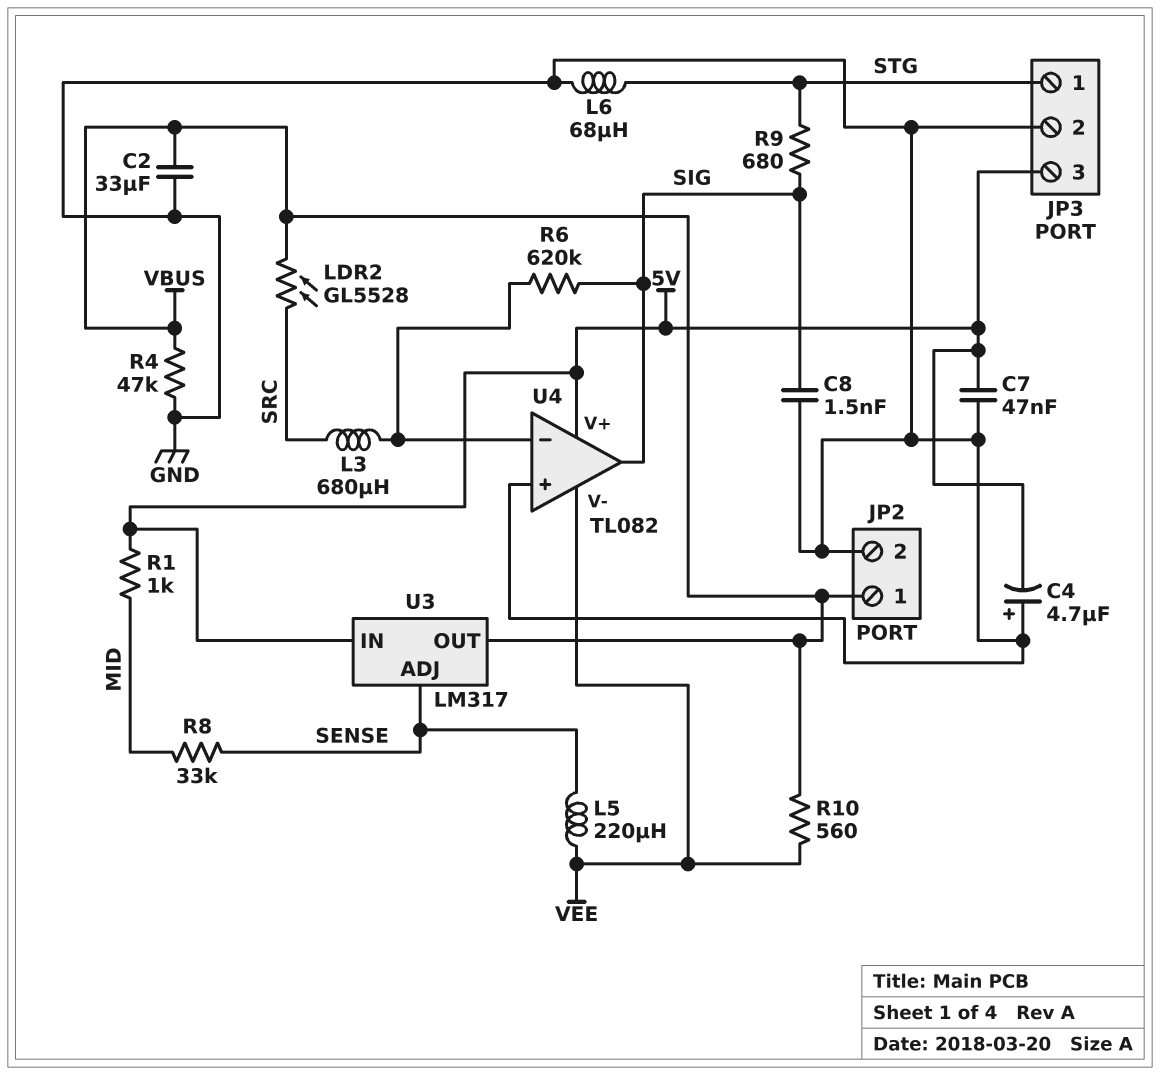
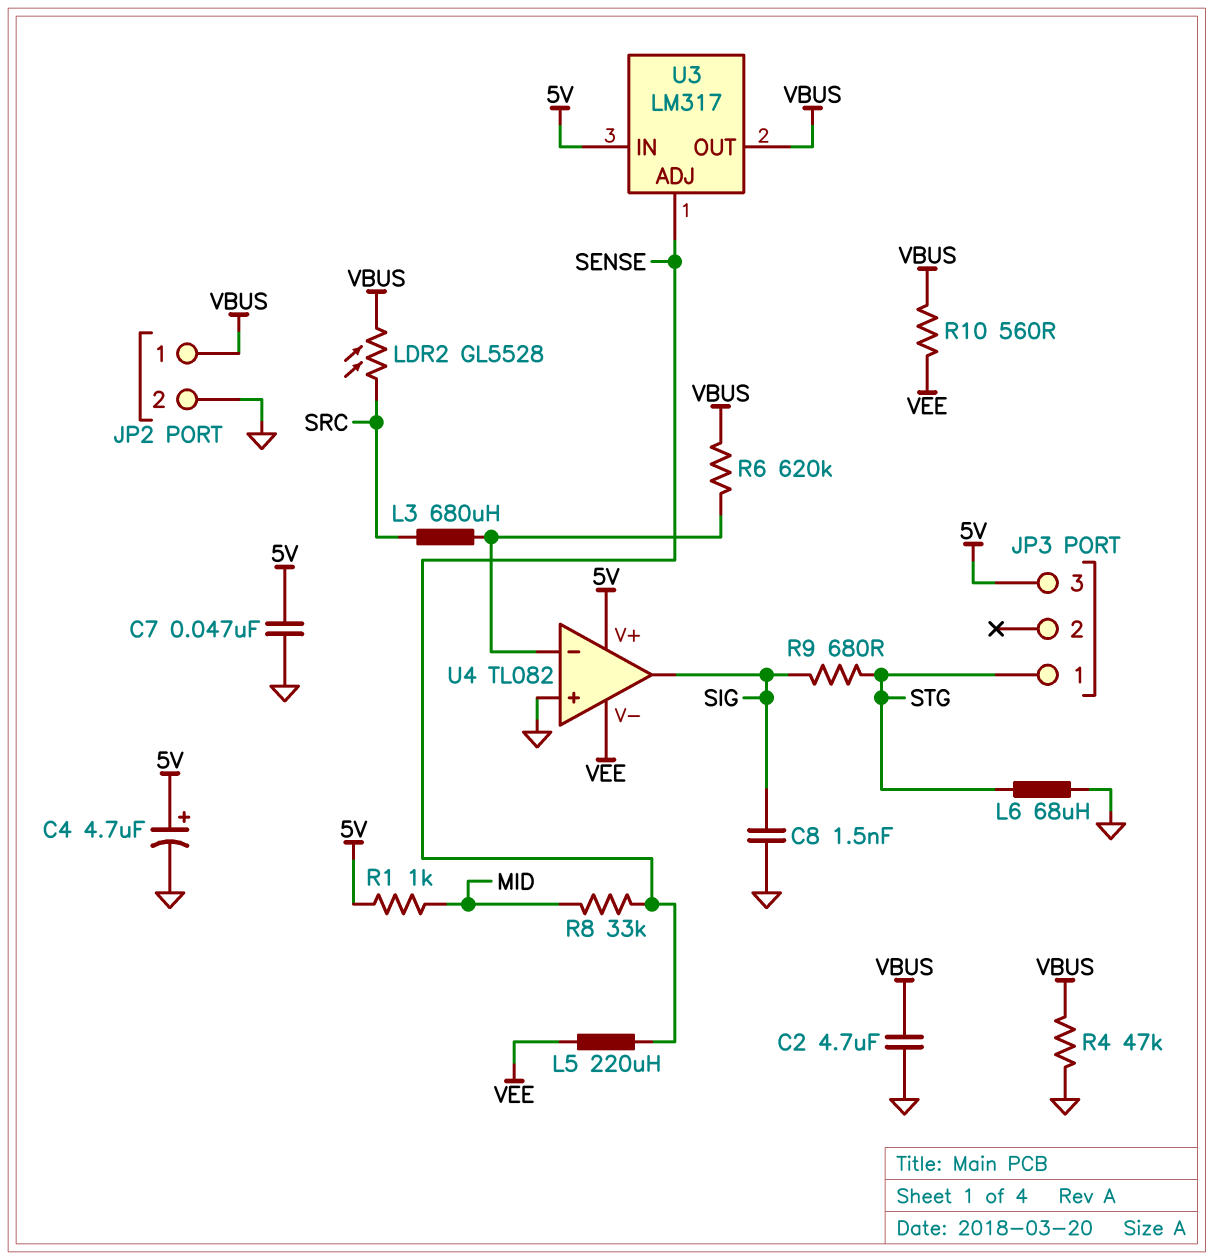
C2: 33uF (GND, VBUS) -> 4.7uF (GND, VBUS)
C4: 4.7uF (plus GND, minus 5V) -> 4.7uF (plus 5V, minus GND)
JP3 pin 2: GND -> none
R6: 620k (SIG, U4/in-) -> 620k (U4/in-, VBUS)

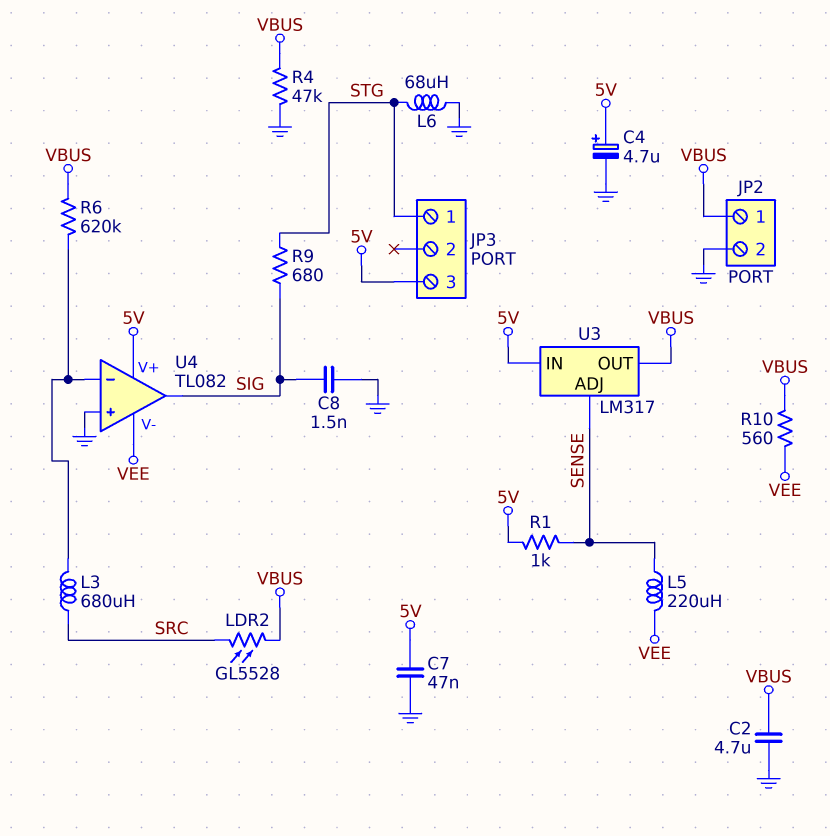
R1: 1k (5V, MID) -> 1k (5V, SENSE)
R8: 33k (MID, SENSE) -> none

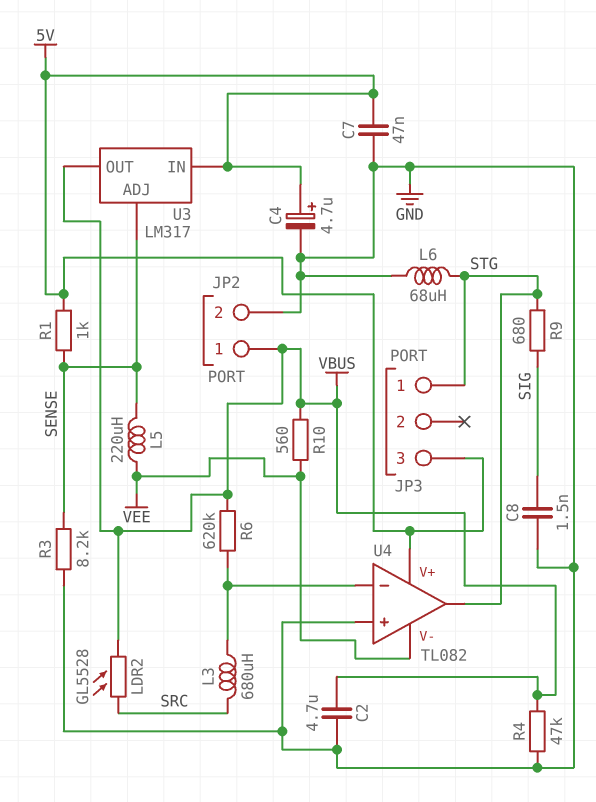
R3: none -> 8.2k (GND, SENSE)
U4 pin out: SIG -> STG

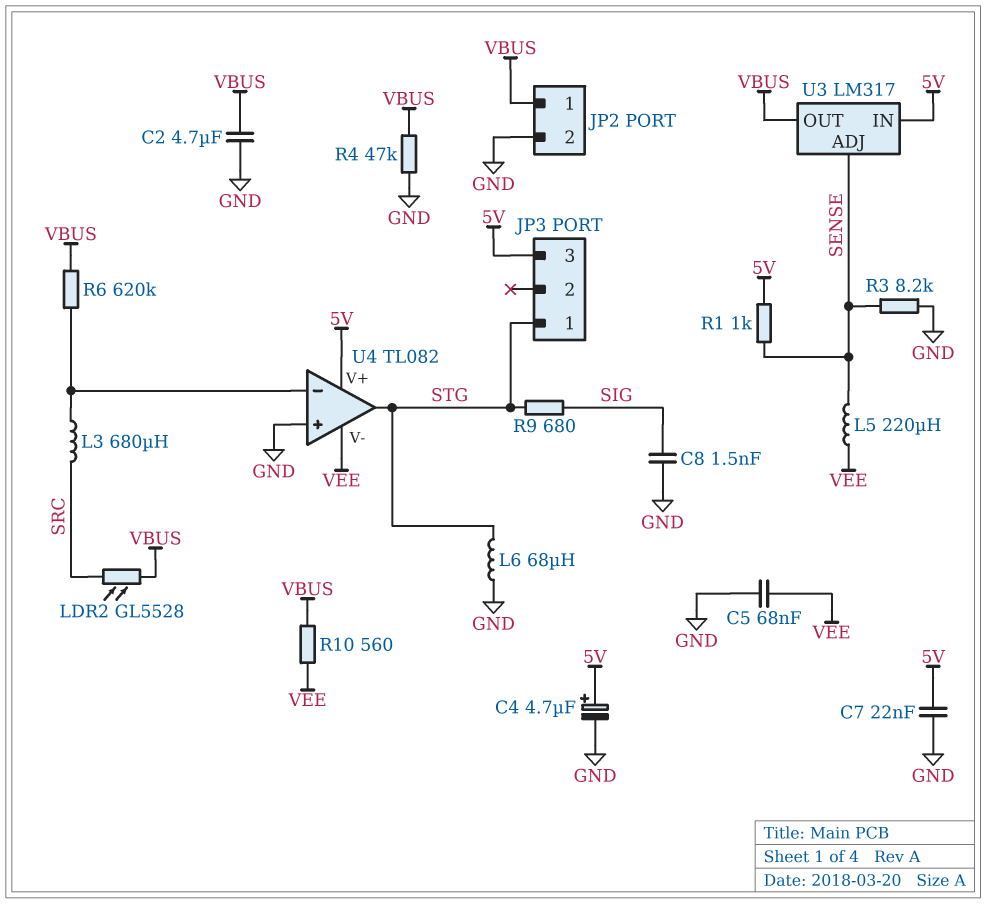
C5: none -> 68nF (GND, VEE)
C7: 47nF (5V, GND) -> 22nF (5V, GND)

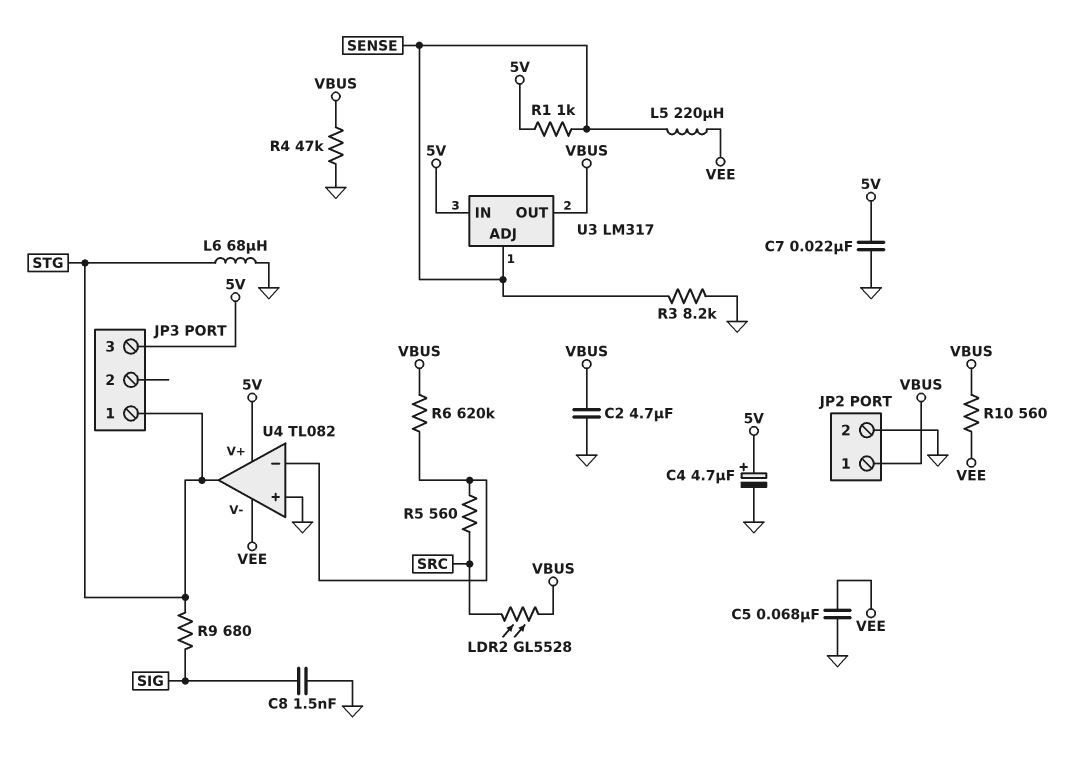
L3: 680uH (SRC, U4/in-) -> none
R5: none -> 560 (SRC, U4/in-)

